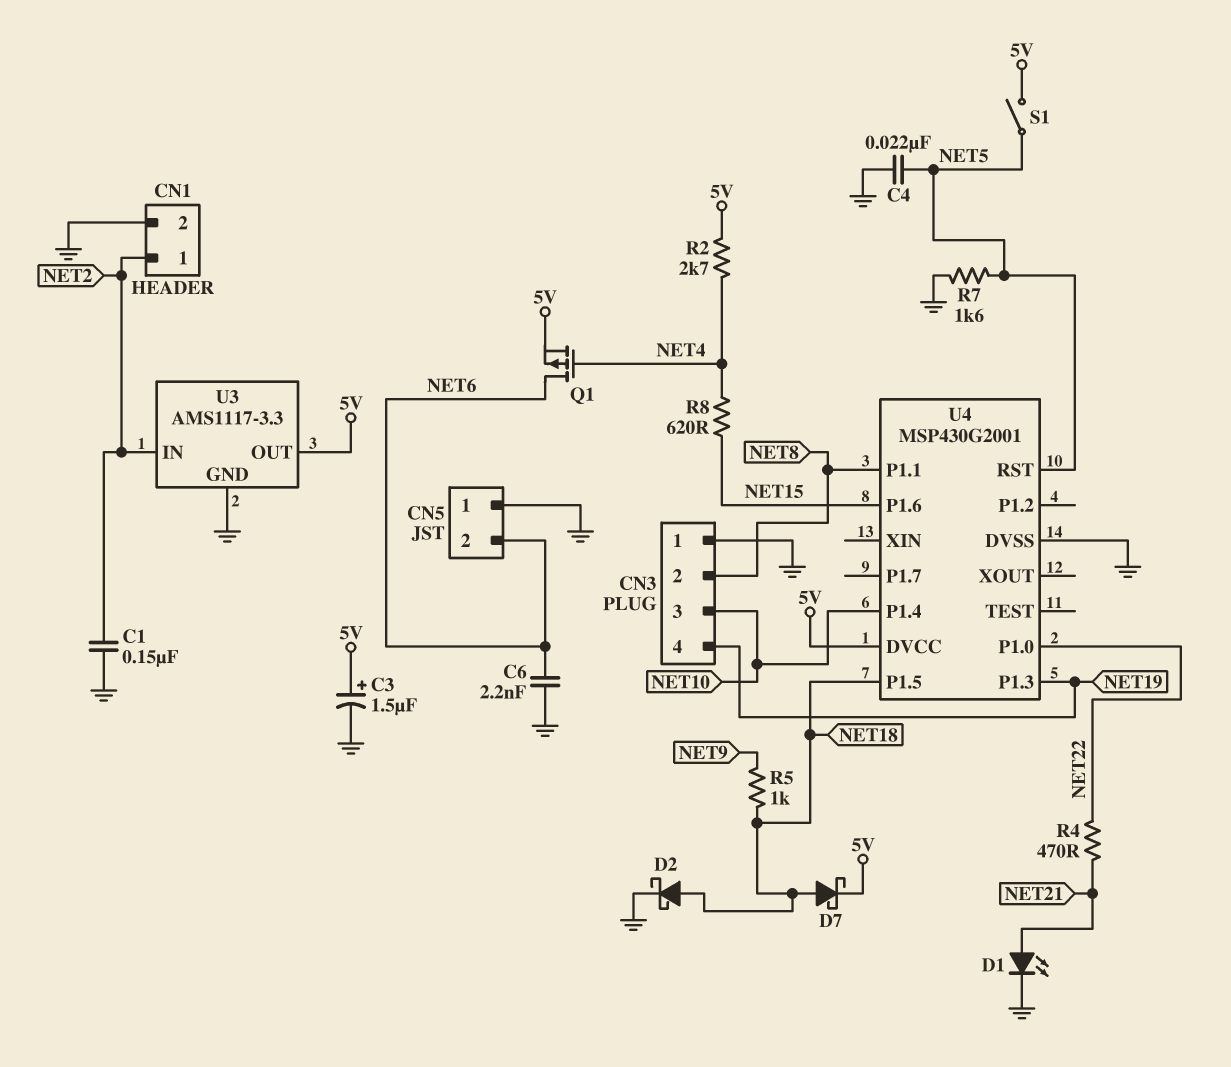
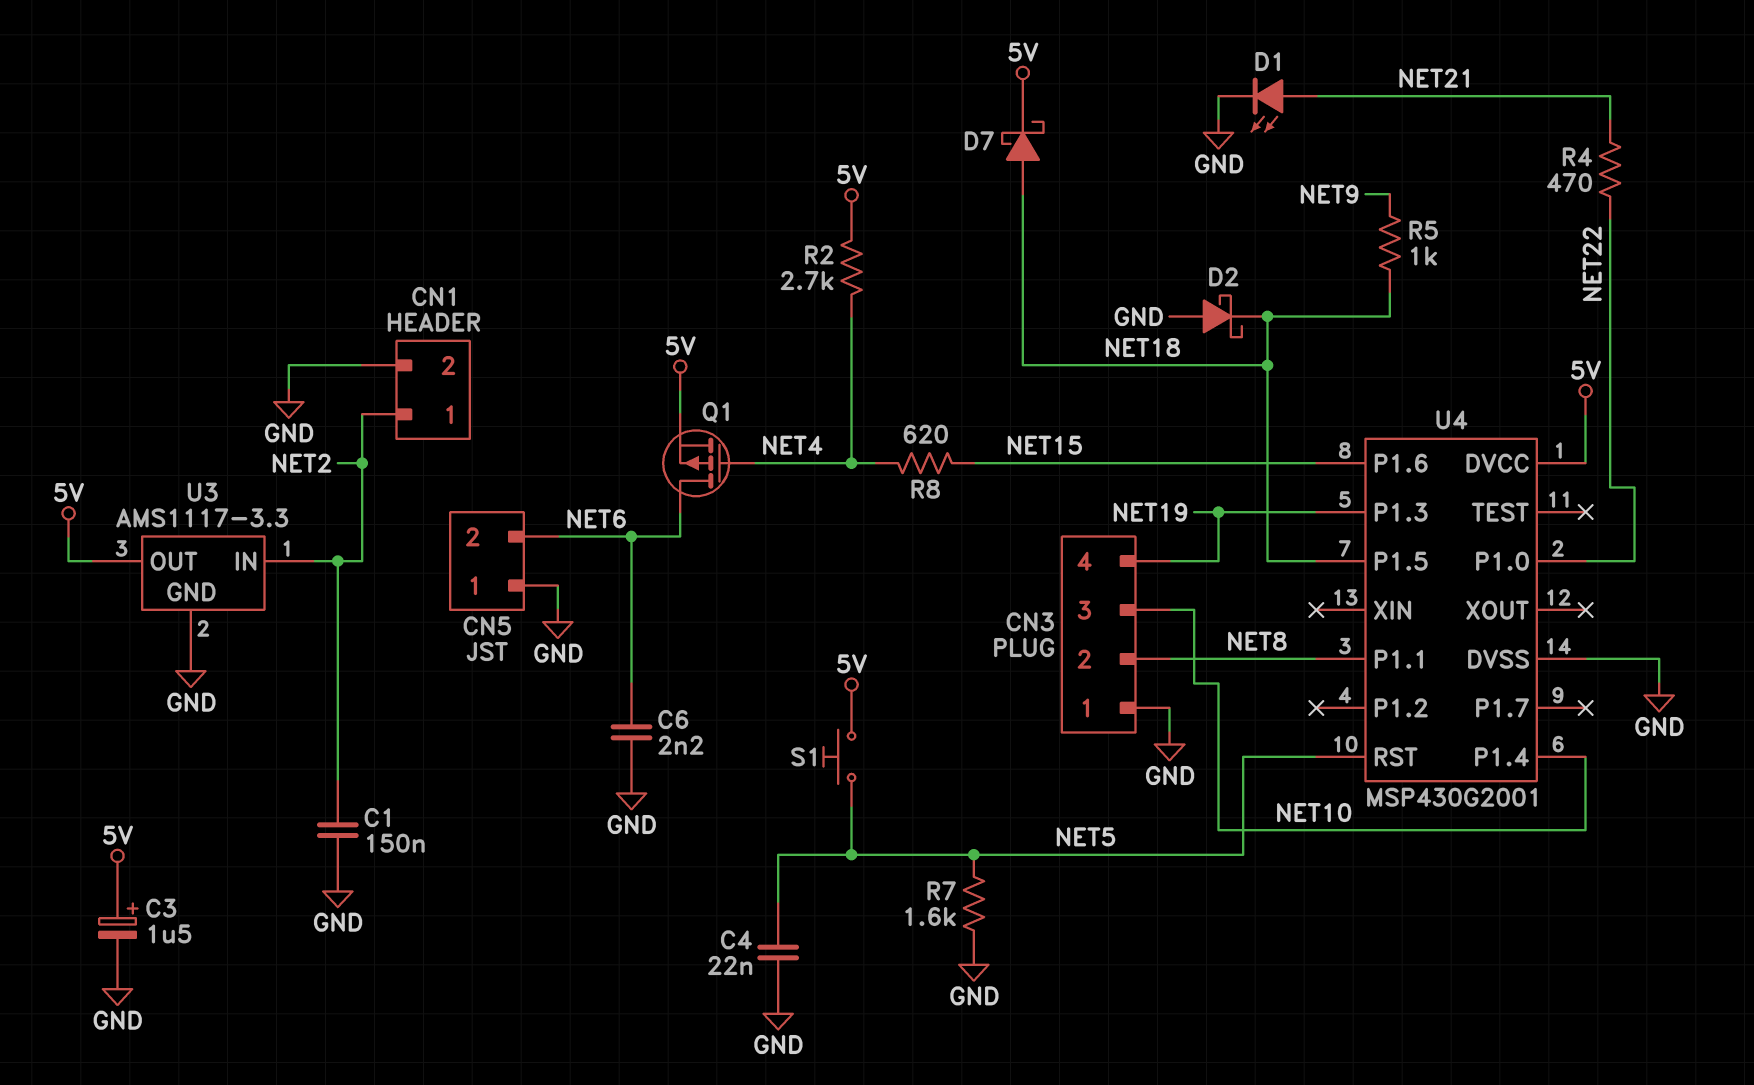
D2: schottky (A NET18, K GND) -> schottky (A GND, K NET18)
S1: switch (5V, NET5) -> button (5V, NET5)

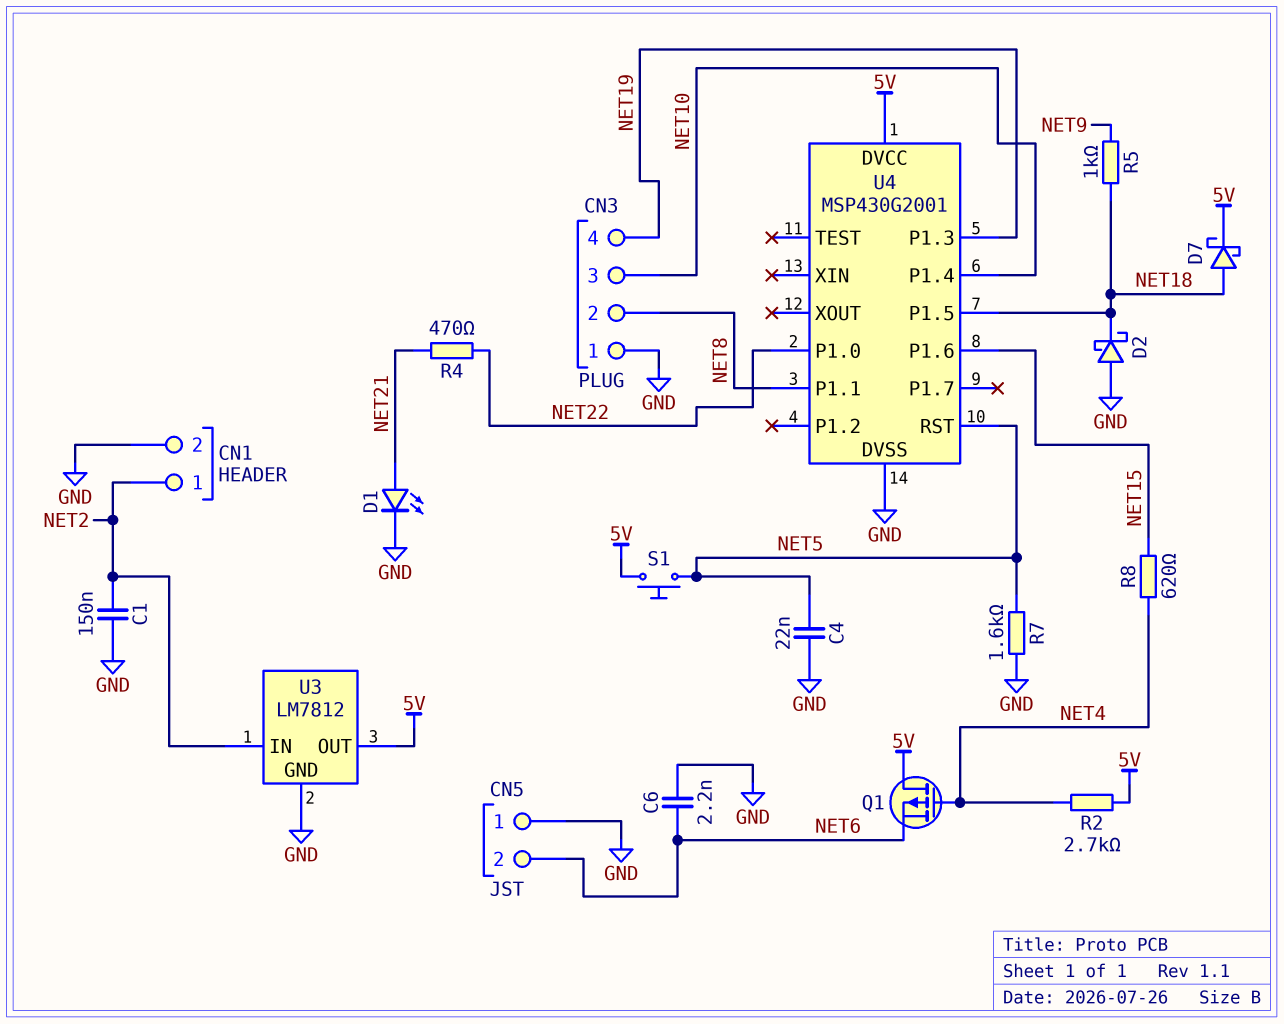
C3: 1.5uF (plus 5V, minus GND) -> none
Q1: PMOS (G NET4, D NET6, S 5V) -> PMOS (G NET4, D 5V, S NET6)
U3: AMS1117-3.3 -> LM7812

